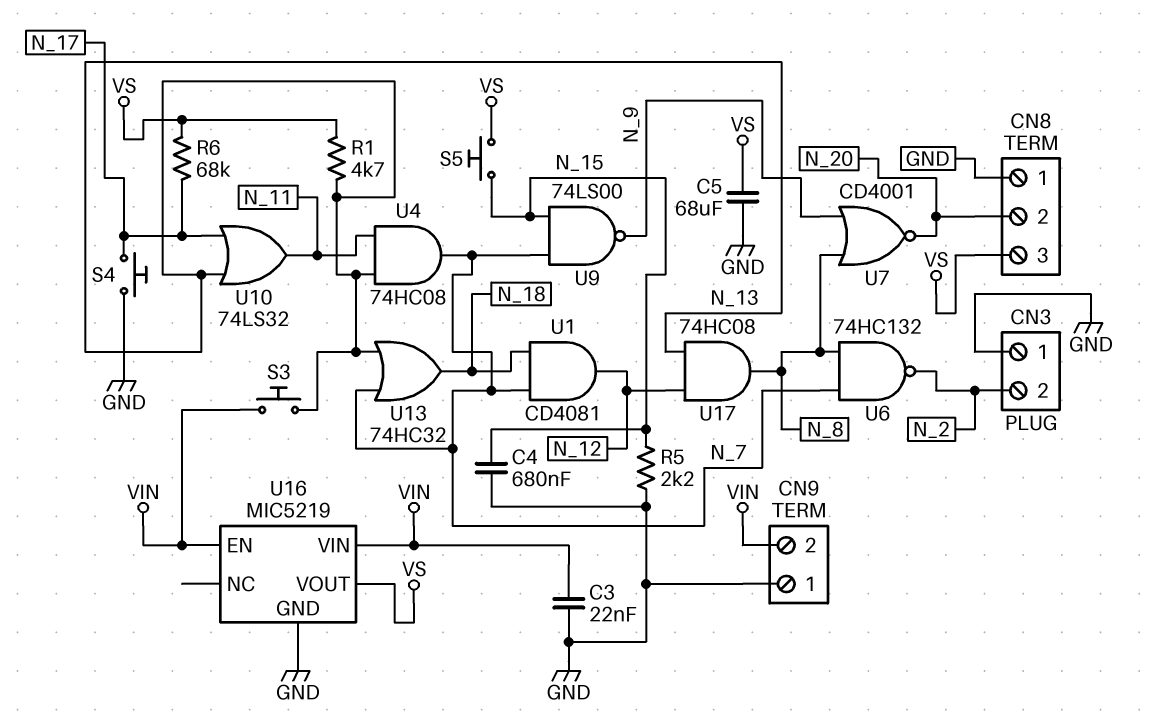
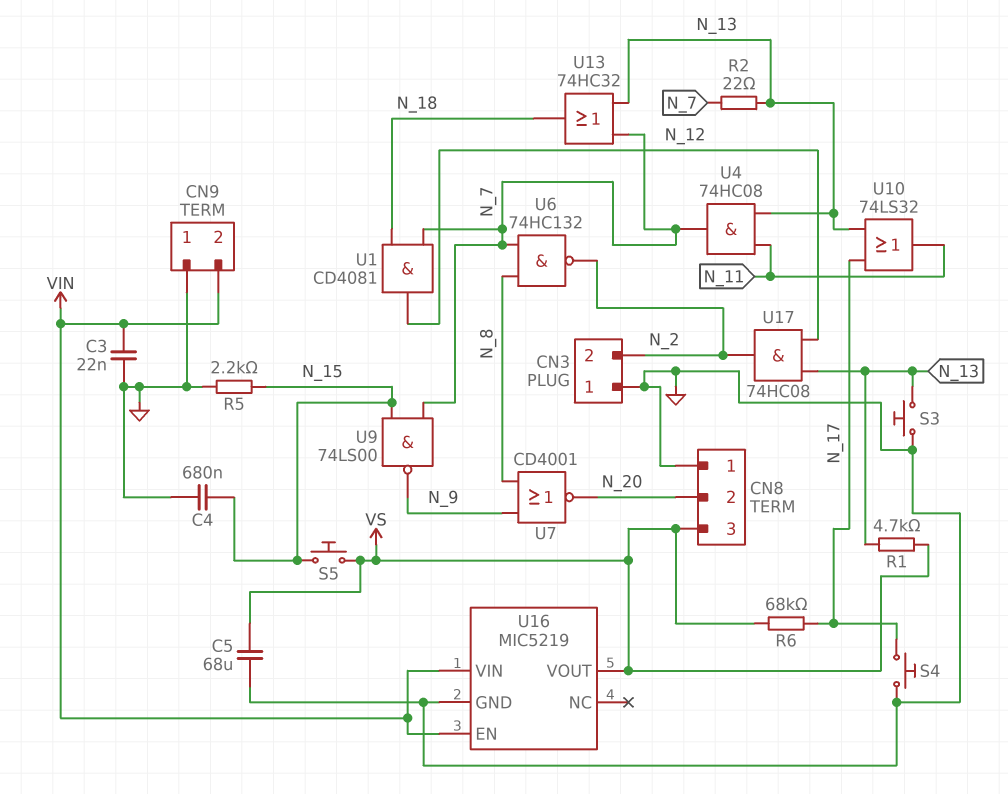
R2: none -> 22 (N_7, N_13)
S3: button (N_13, VIN) -> button (GND, N_13)
U17: AND 74HC08 (in N_12, in N_13, out N_8) -> AND 74HC08 (in N_12, in N_13, out N_2)

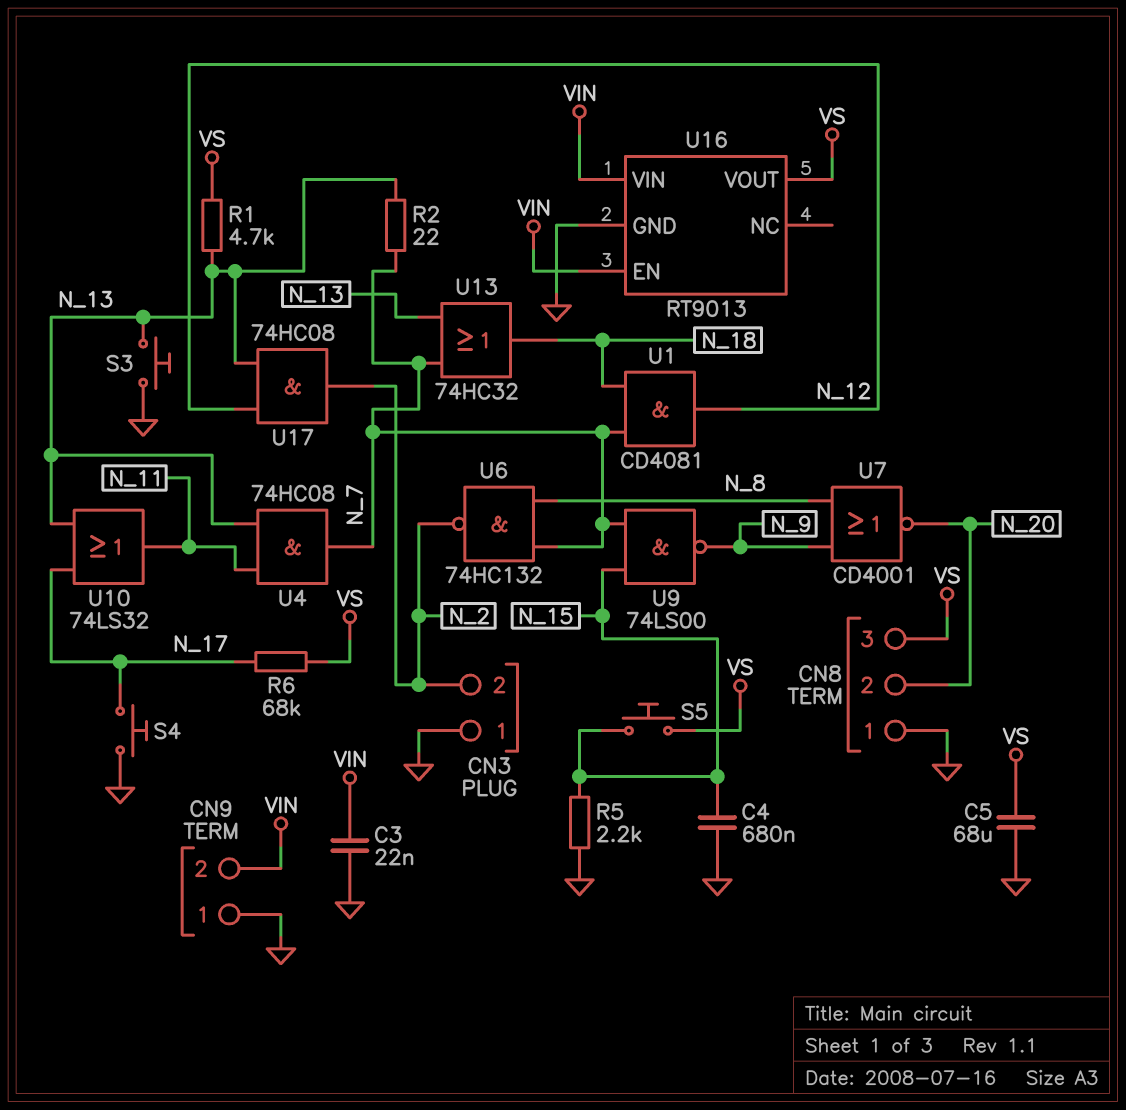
U16: MIC5219 -> RT9013

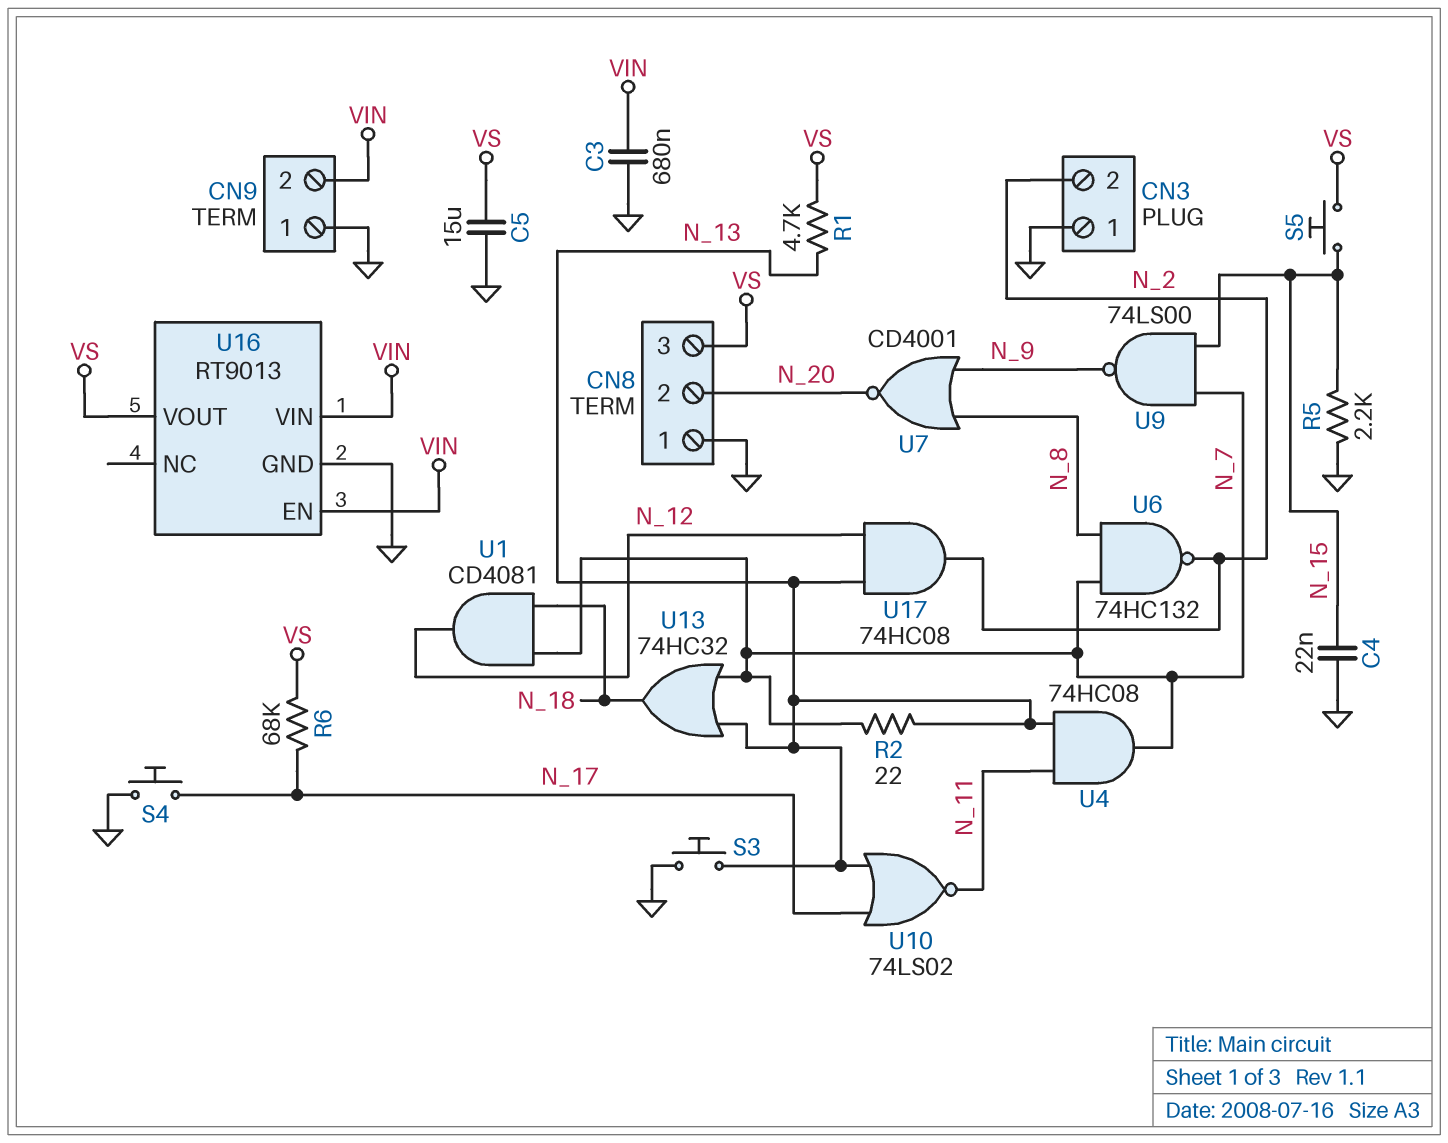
C3: 22nF (GND, VIN) -> 680nF (GND, VIN)
C4: 680nF (GND, N_15) -> 22nF (GND, N_15)
C5: 68uF (GND, VS) -> 15uF (GND, VS)
U10: OR 74LS32 (in N_13, in N_17, out N_11) -> NOR 74LS02 (in N_13, in N_17, out N_11)

